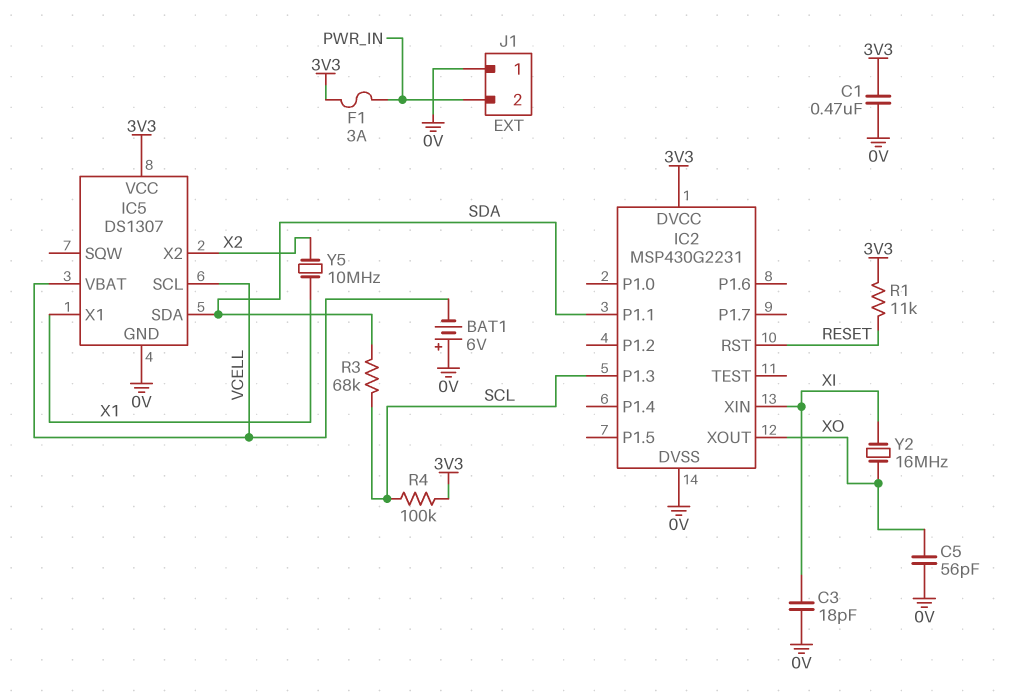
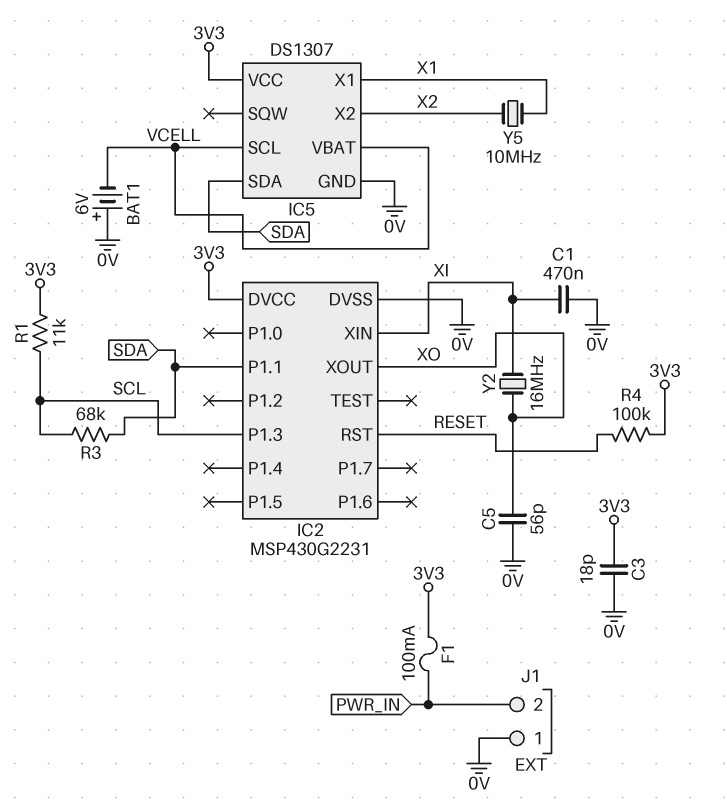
C1: 470nF (0V, 3V3) -> 470nF (0V, XI)
C3: 18pF (0V, XI) -> 18pF (0V, 3V3)
F1: 3A (3V3, PWR_IN) -> 100mA (3V3, PWR_IN)
R1: 11k (3V3, RESET) -> 11k (3V3, SCL)
R4: 100k (3V3, SCL) -> 100k (3V3, RESET)

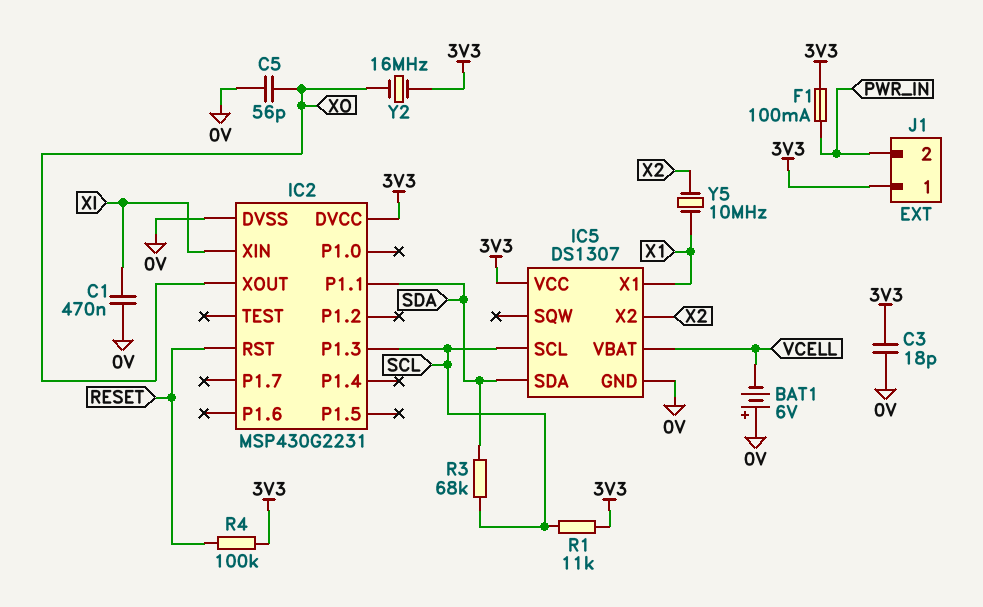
IC5 pin SCL: VCELL -> SCL
J1 pin 1: 0V -> 3V3
Y2: 16MHz (XI, XO) -> 16MHz (3V3, XO)

